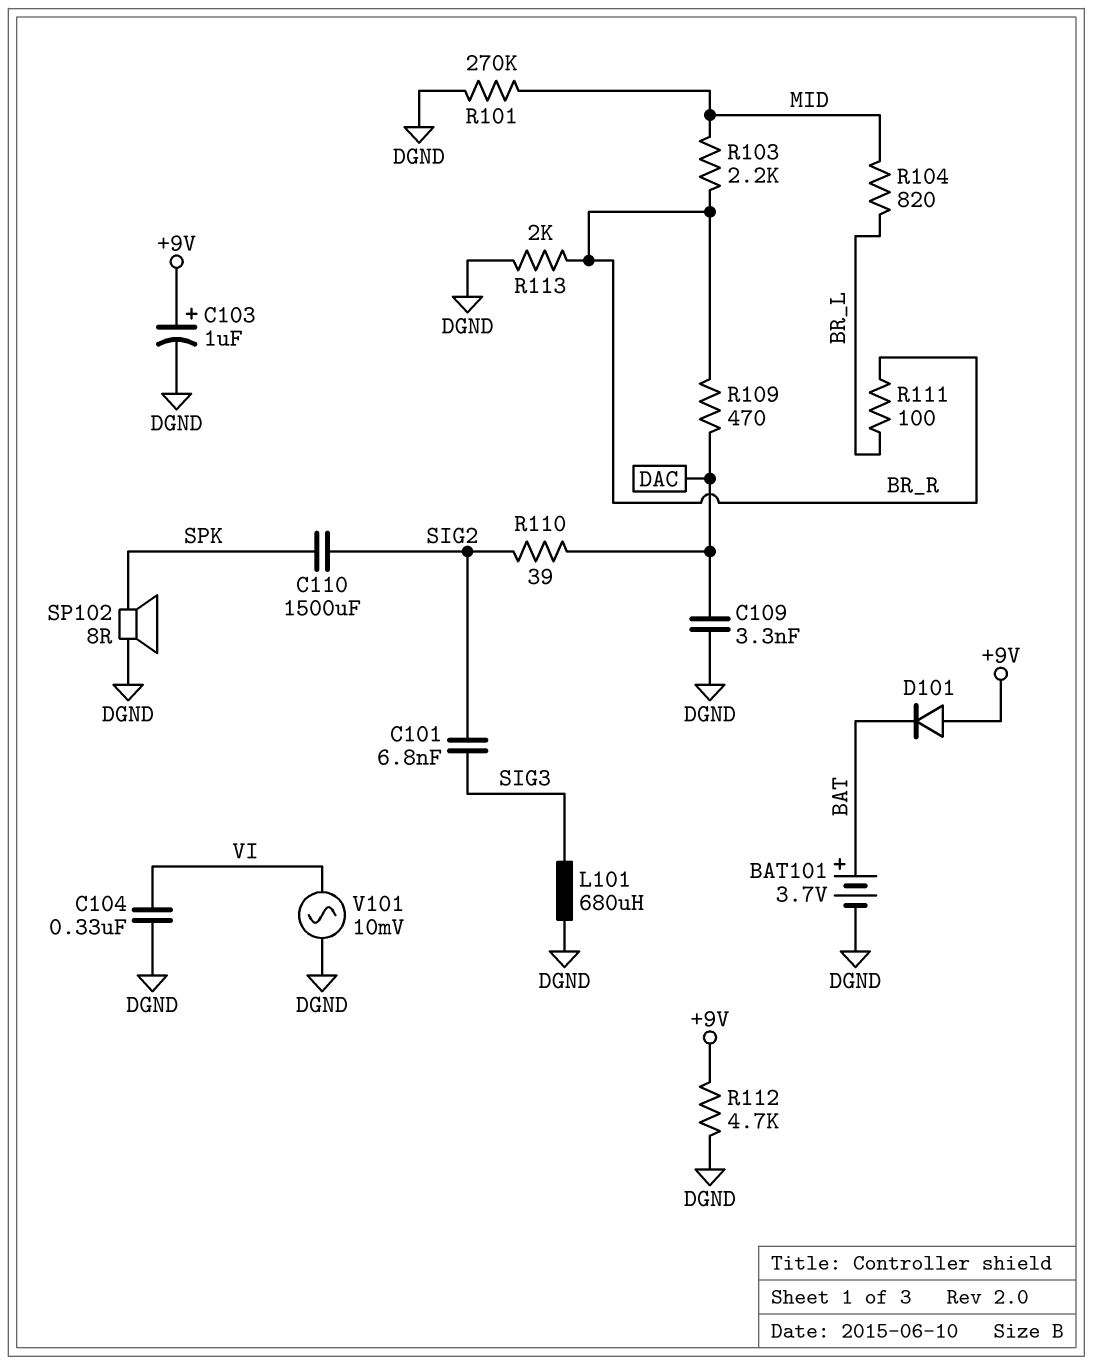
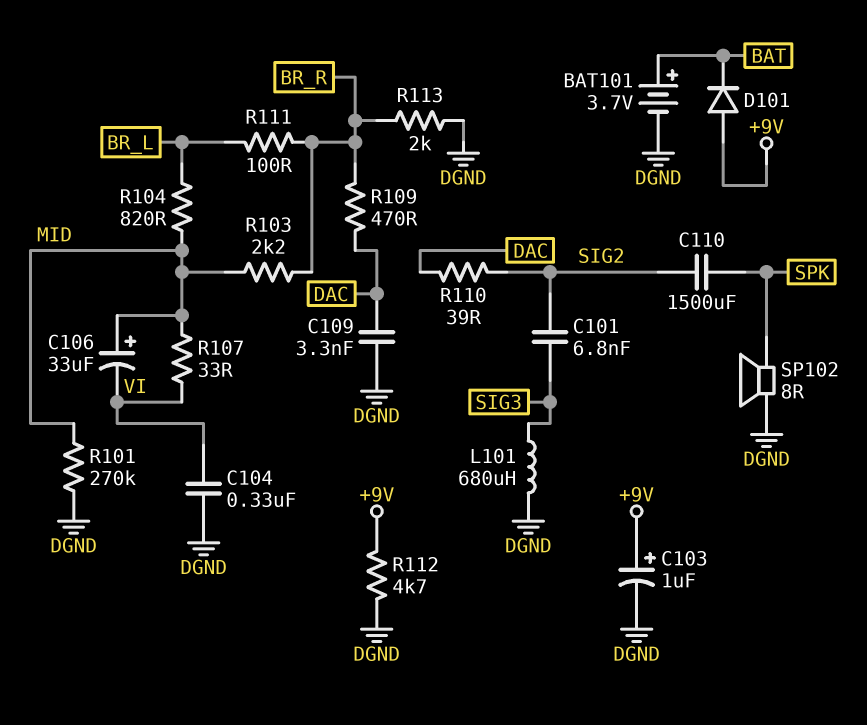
C106: none -> 33uF (plus MID, minus VI)
R107: none -> 33 (MID, VI)
V101: AC 10mV (DGND, VI) -> none

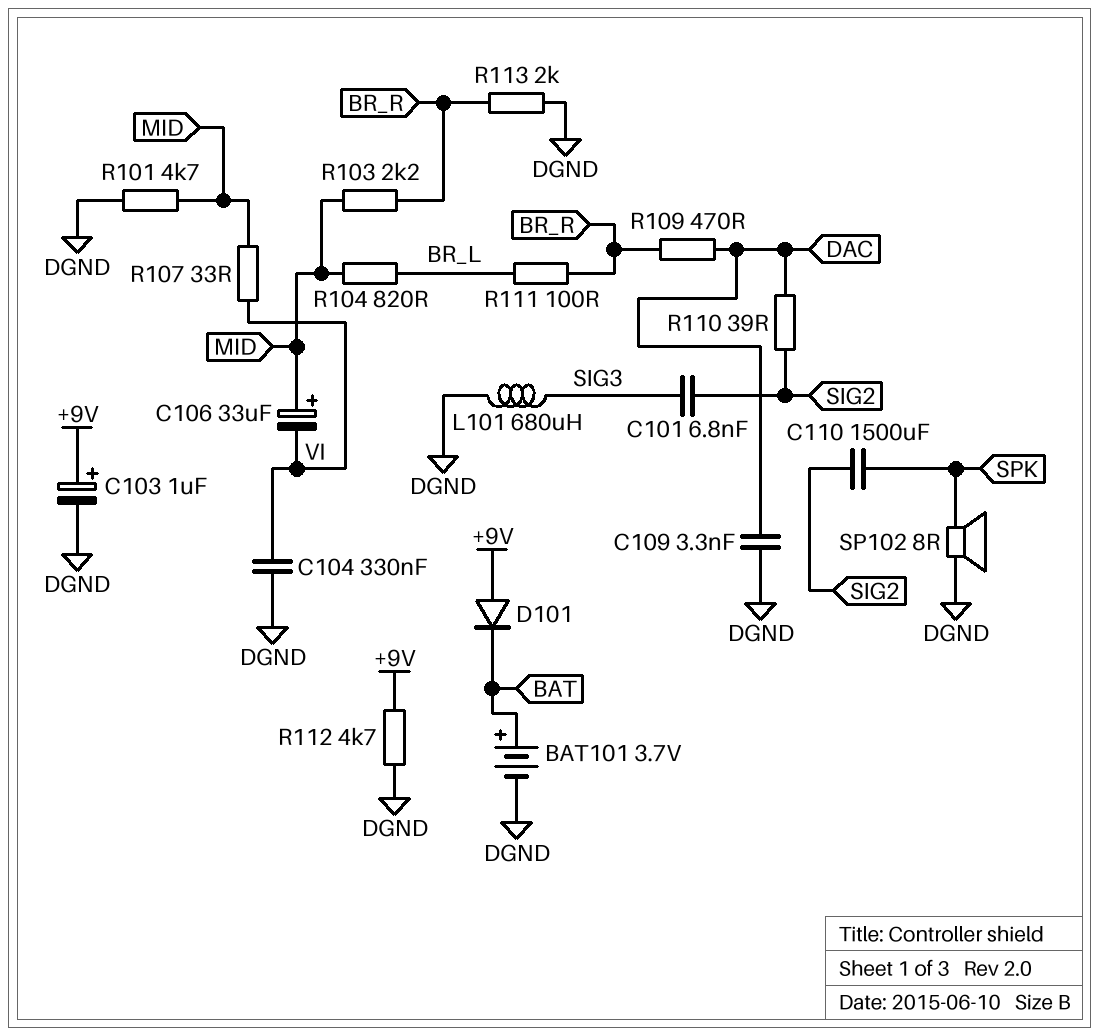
R101: 270k (DGND, MID) -> 4.7k (DGND, MID)

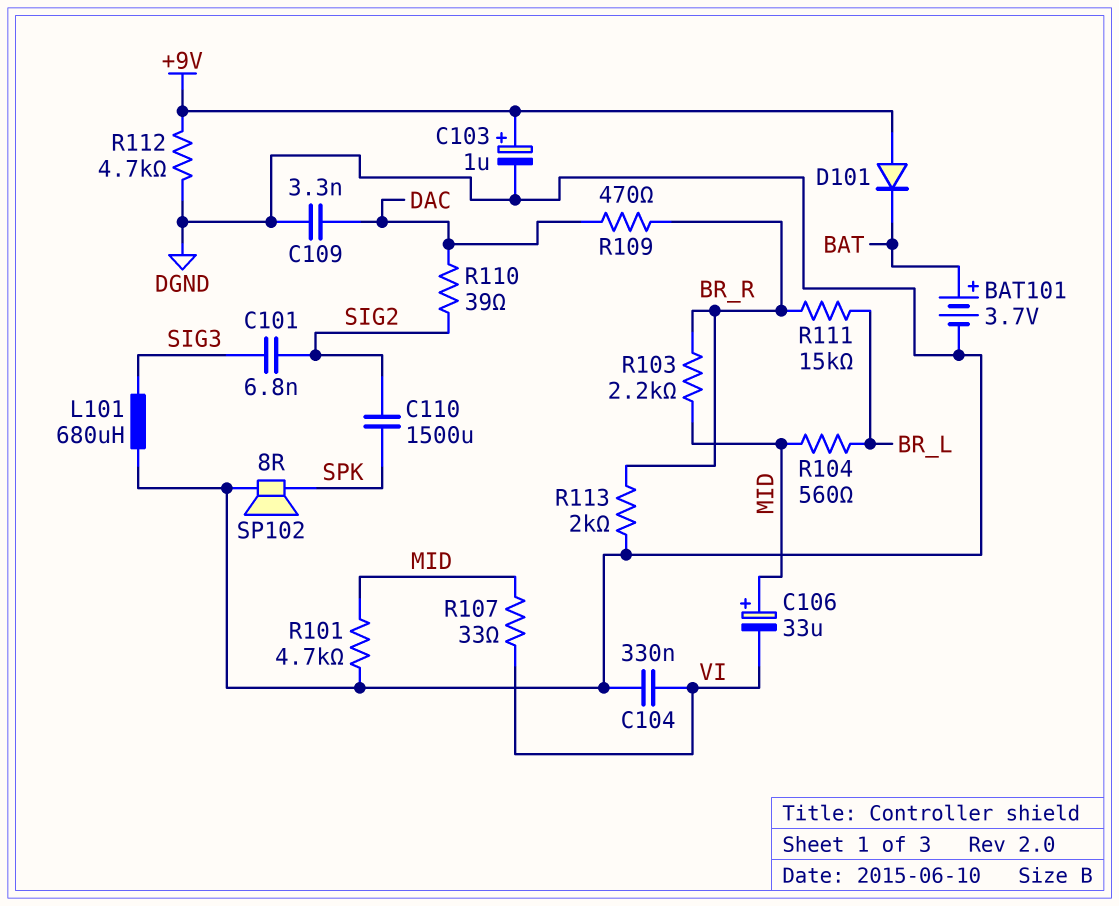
R104: 820 (BR_L, MID) -> 560 (BR_L, MID)
R111: 100 (BR_L, BR_R) -> 15k (BR_L, BR_R)

